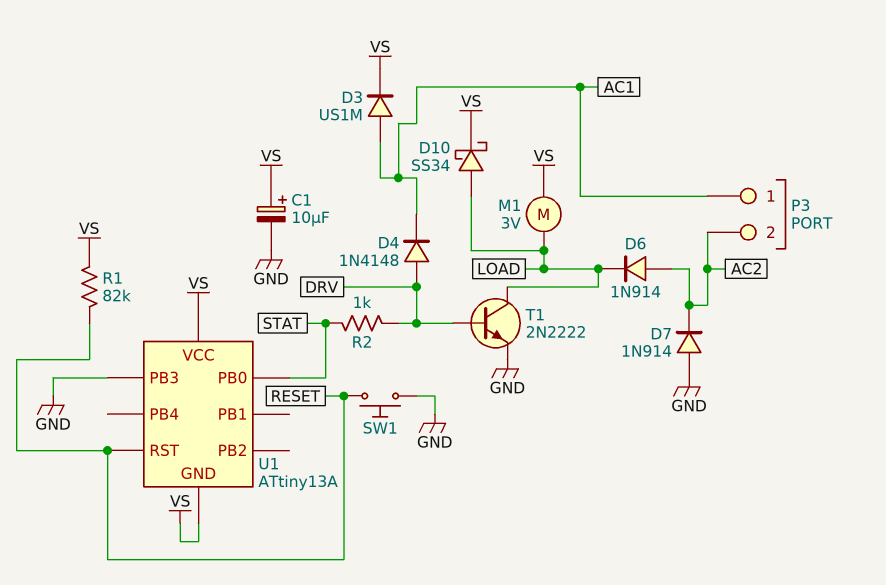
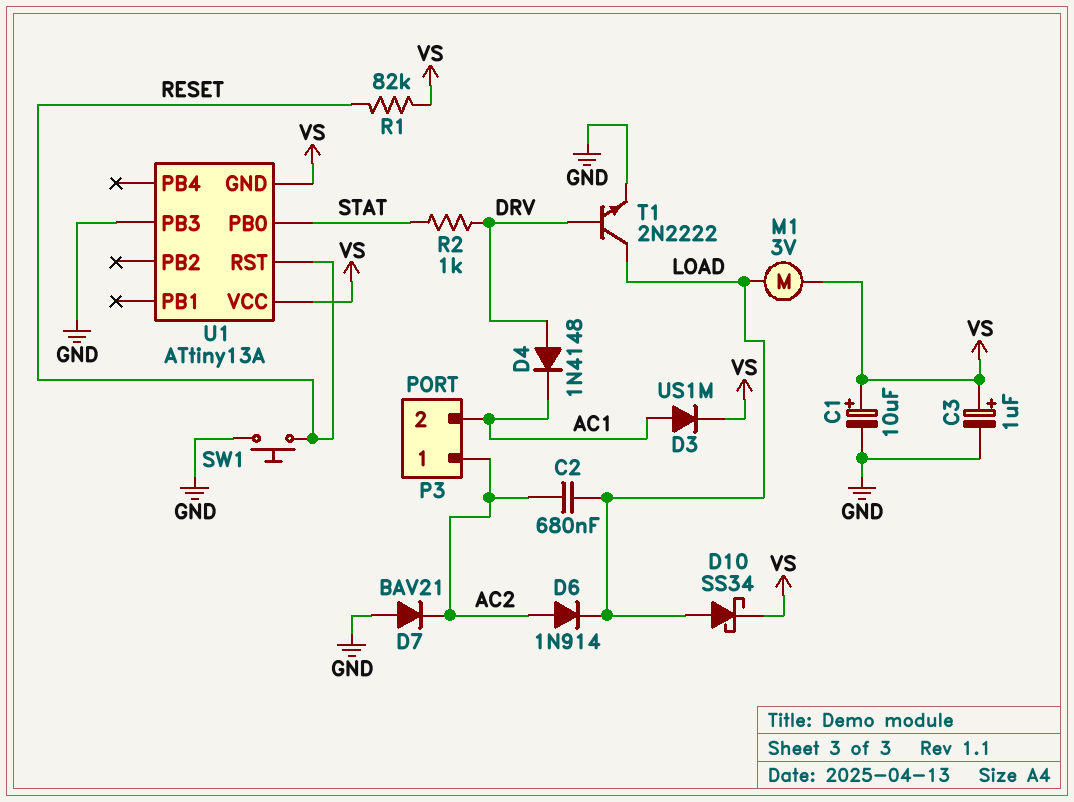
C2: none -> 680nF (AC2, LOAD)
C3: none -> 1uF (plus VS, minus GND)
D7: diode 1N914 (A GND, K AC2) -> diode BAV21 (A GND, K AC2)
P3 pin 1: AC1 -> AC2
P3 pin 2: AC2 -> AC1

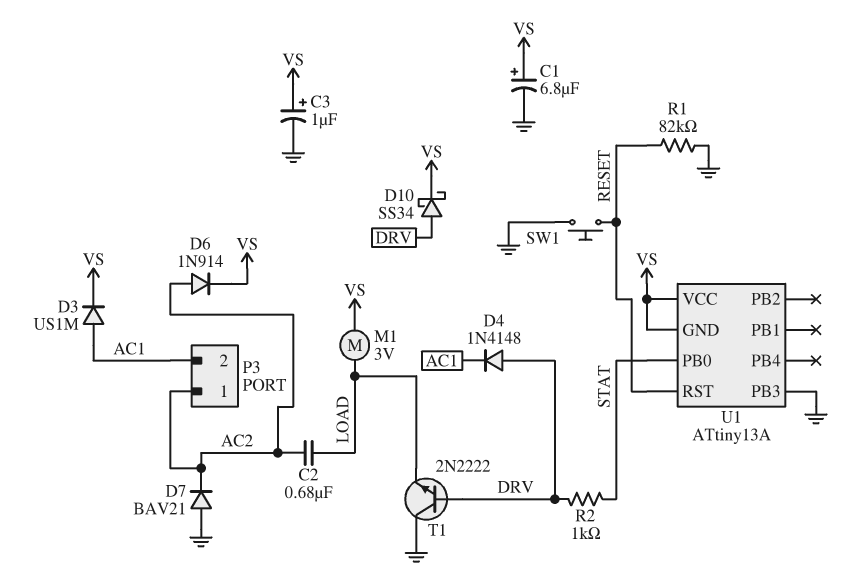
C1: 10uF (plus VS, minus GND) -> 6.8uF (plus VS, minus GND)
D6: diode 1N914 (A AC2, K LOAD) -> diode 1N914 (A AC2, K VS)
D10: schottky SS34 (A LOAD, K VS) -> schottky SS34 (A DRV, K VS)
R1: 82k (RESET, VS) -> 82k (GND, RESET)
T1: NPN 2N2222 (B DRV, C LOAD, E GND) -> NPN 2N2222 (B DRV, C GND, E LOAD)

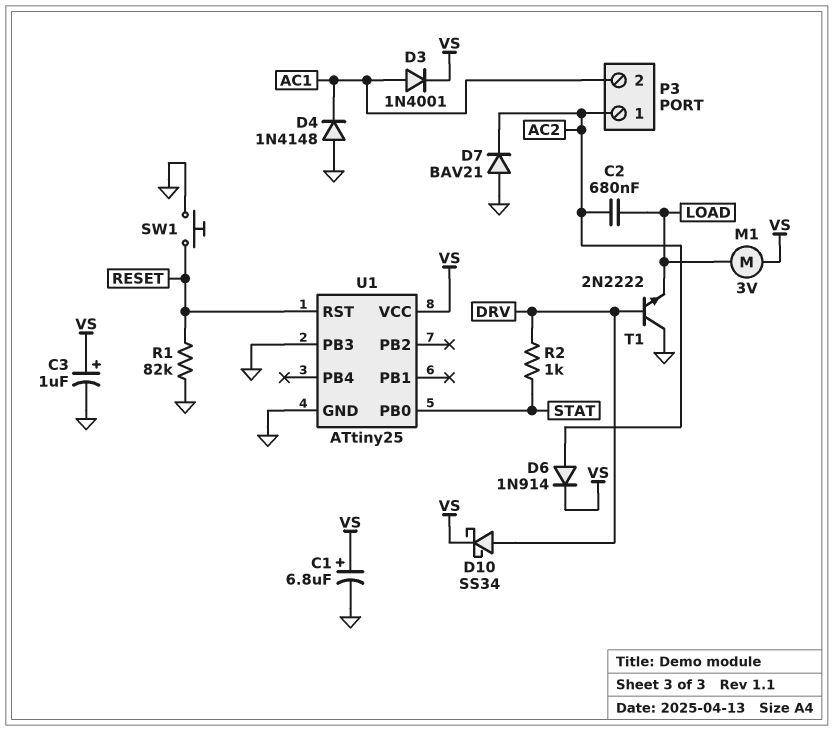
D3: diode US1M (A AC1, K VS) -> diode 1N4001 (A AC1, K VS)
D4: diode 1N4148 (A DRV, K AC1) -> diode 1N4148 (A GND, K AC1)
U1: ATtiny13A -> ATtiny25
U1 pin GND: VS -> GND

